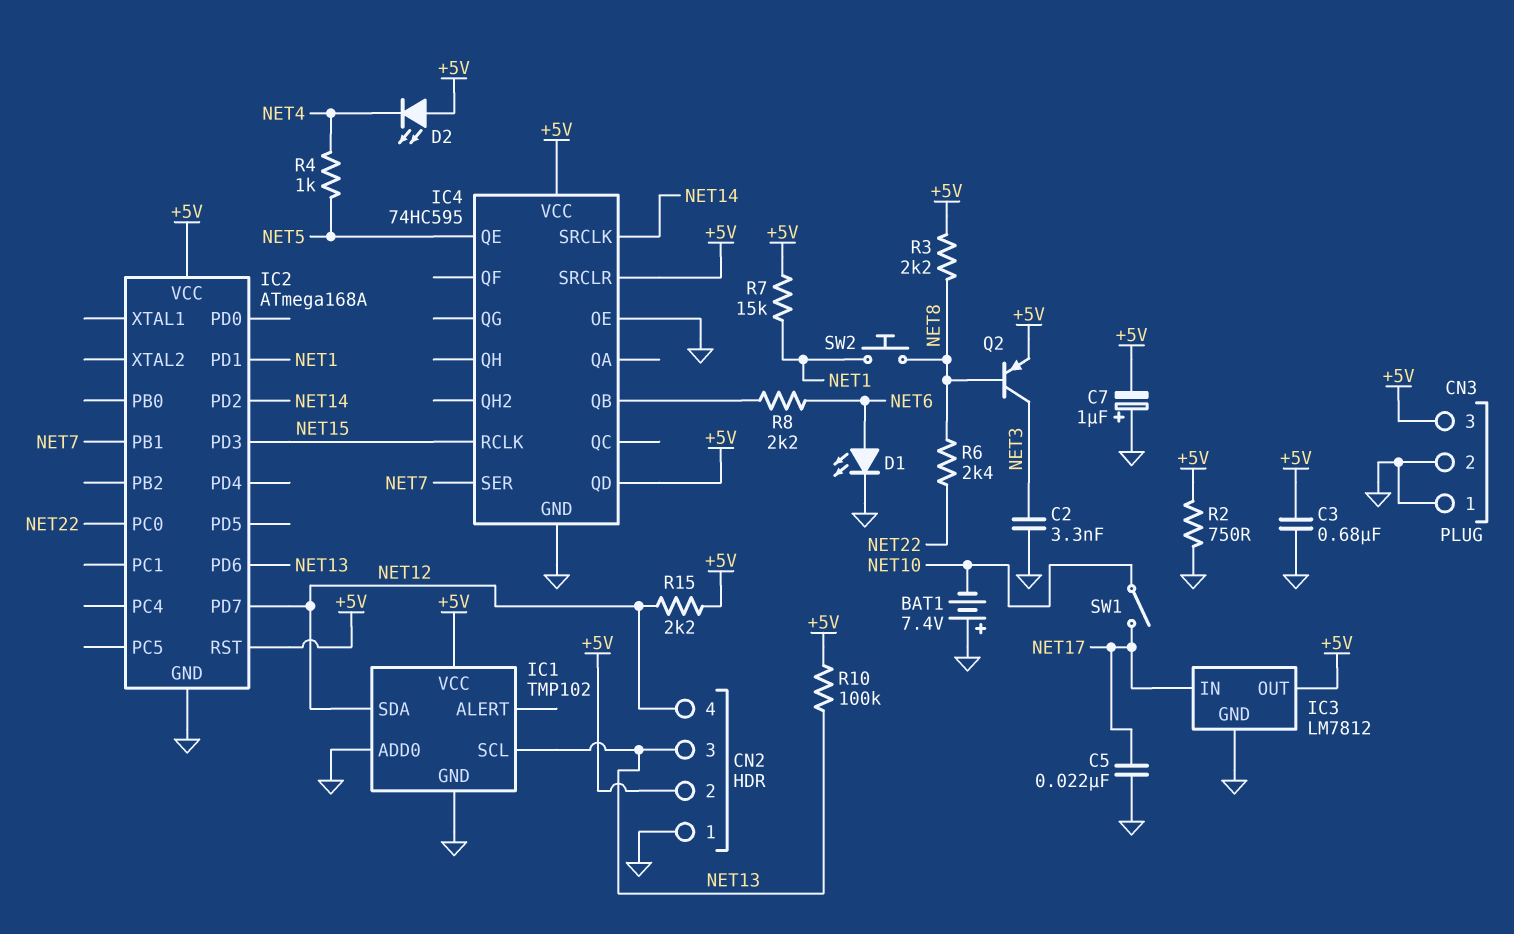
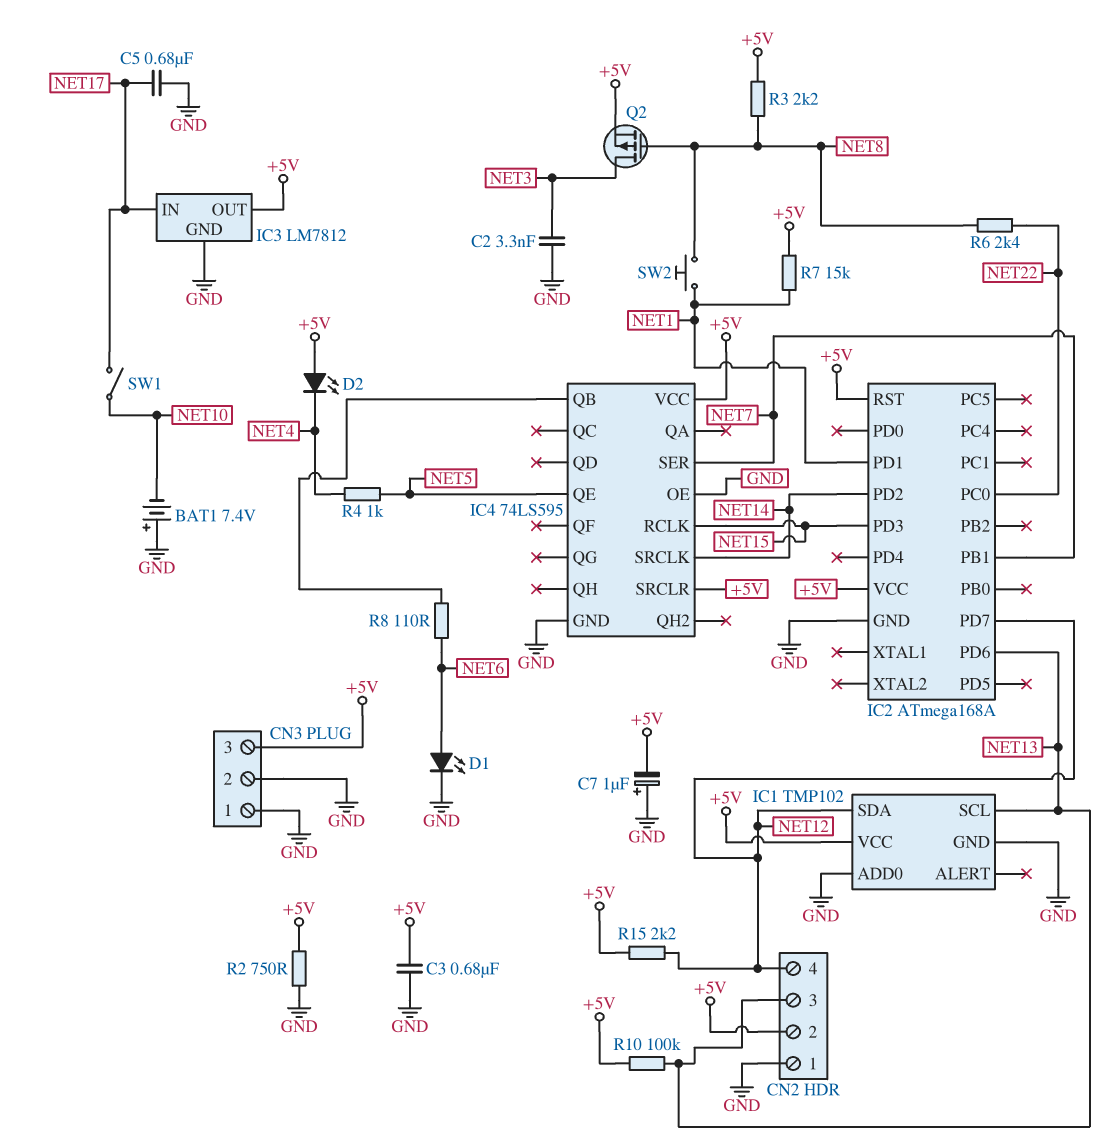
C5: 22nF (GND, NET17) -> 680nF (GND, NET17)
IC4: 74HC595 -> 74LS595
IC4 pin QD: +5V -> none
Q2: PNP (B NET8, C NET3, E +5V) -> PMOS (G NET8, D NET3, S +5V)
R8: 2.2k (IC4/QB, NET6) -> 110 (IC4/QB, NET6)

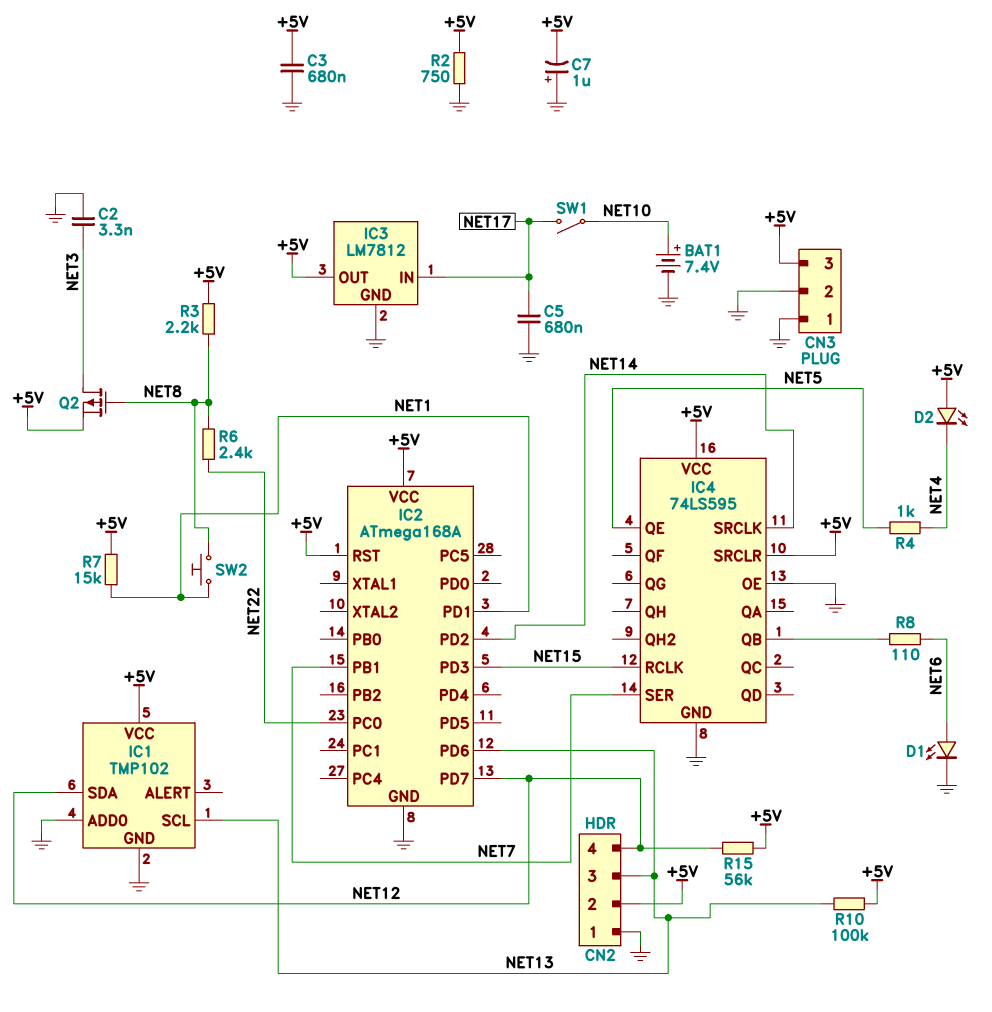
BAT1: 7.4V (plus GND, minus NET10) -> 7.4V (plus NET10, minus GND)
R15: 2.2k (+5V, NET12) -> 56k (+5V, NET12)

